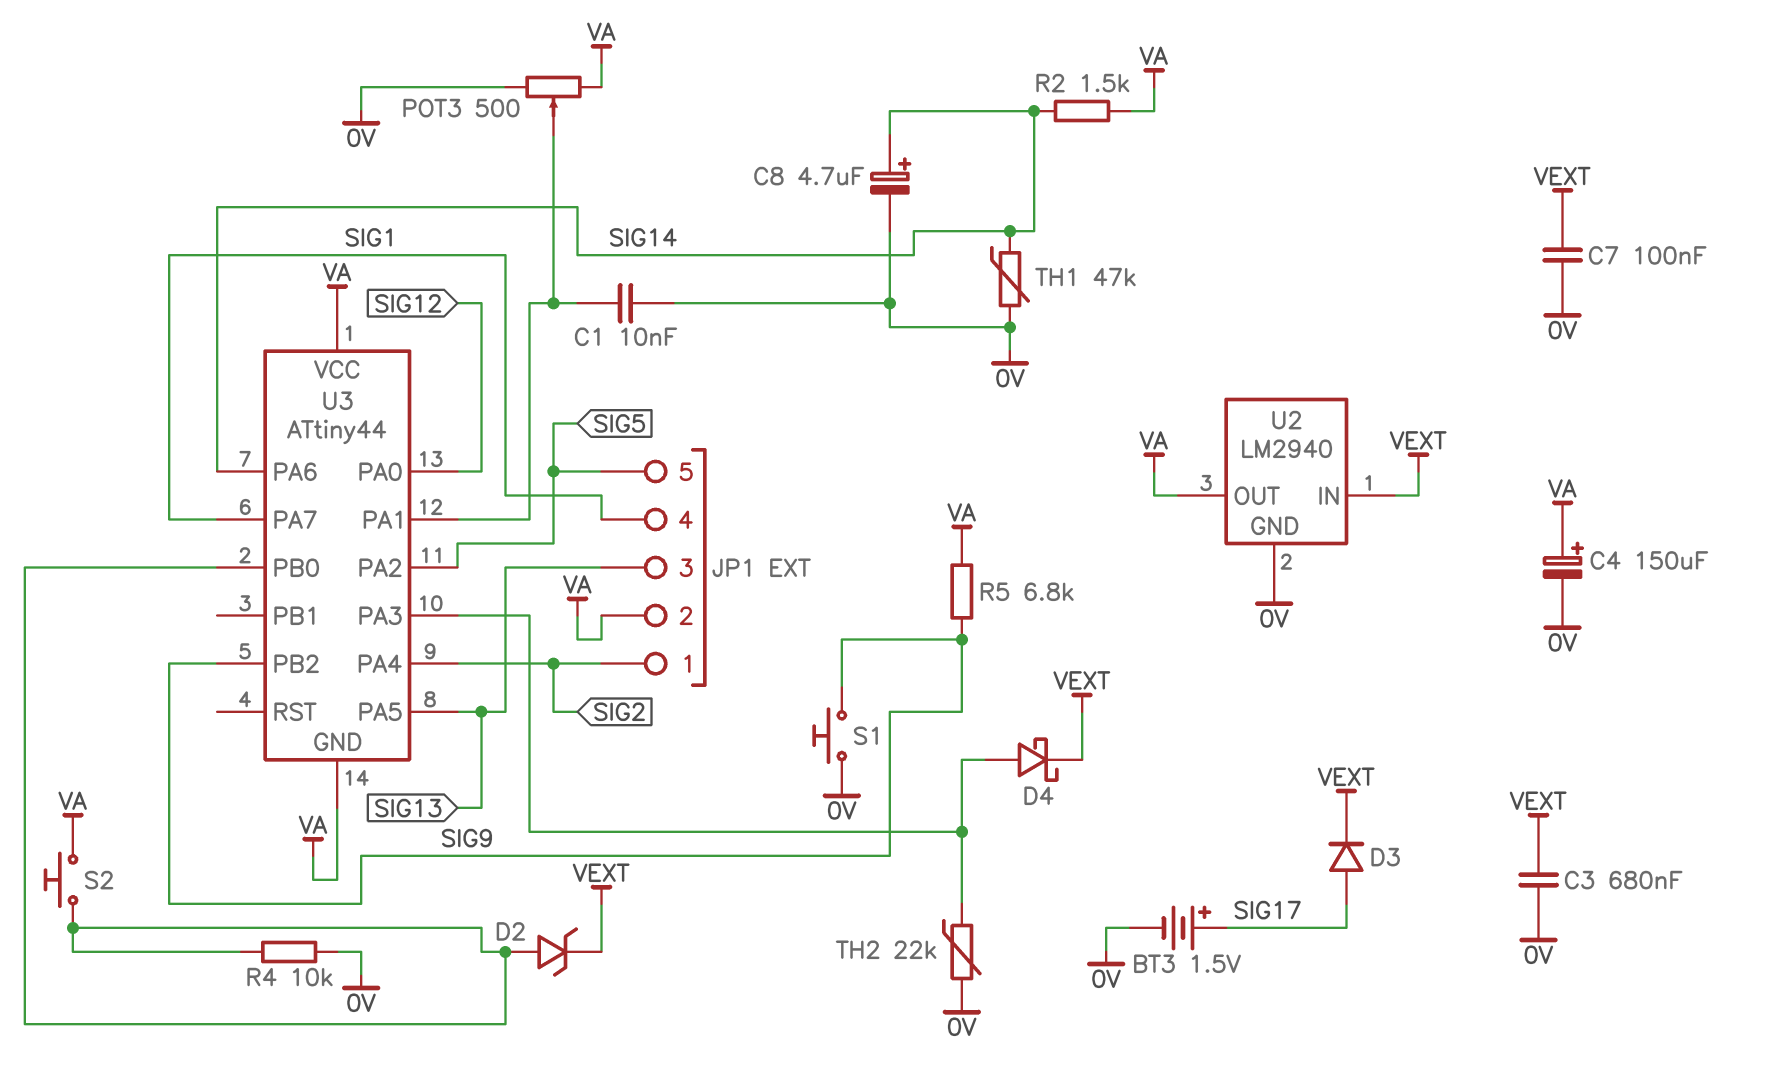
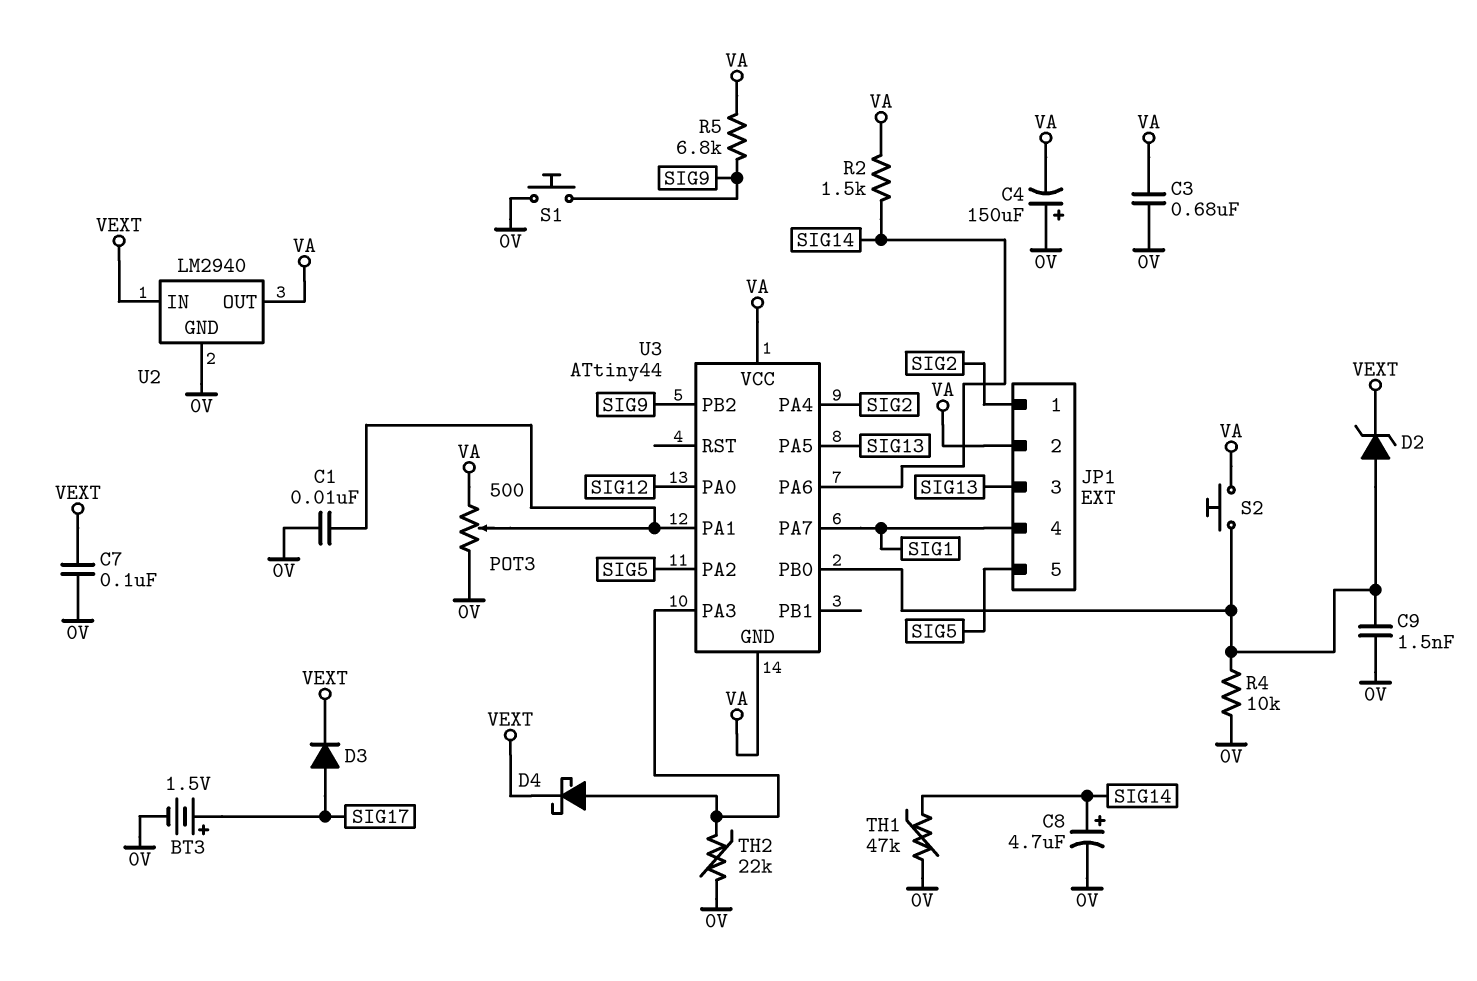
C3: 680nF (0V, VEXT) -> 680nF (0V, VA)
C4: 150uF (plus VA, minus 0V) -> 150uF (plus 0V, minus VA)
C9: none -> 1.5nF (0V, U3/PB0)

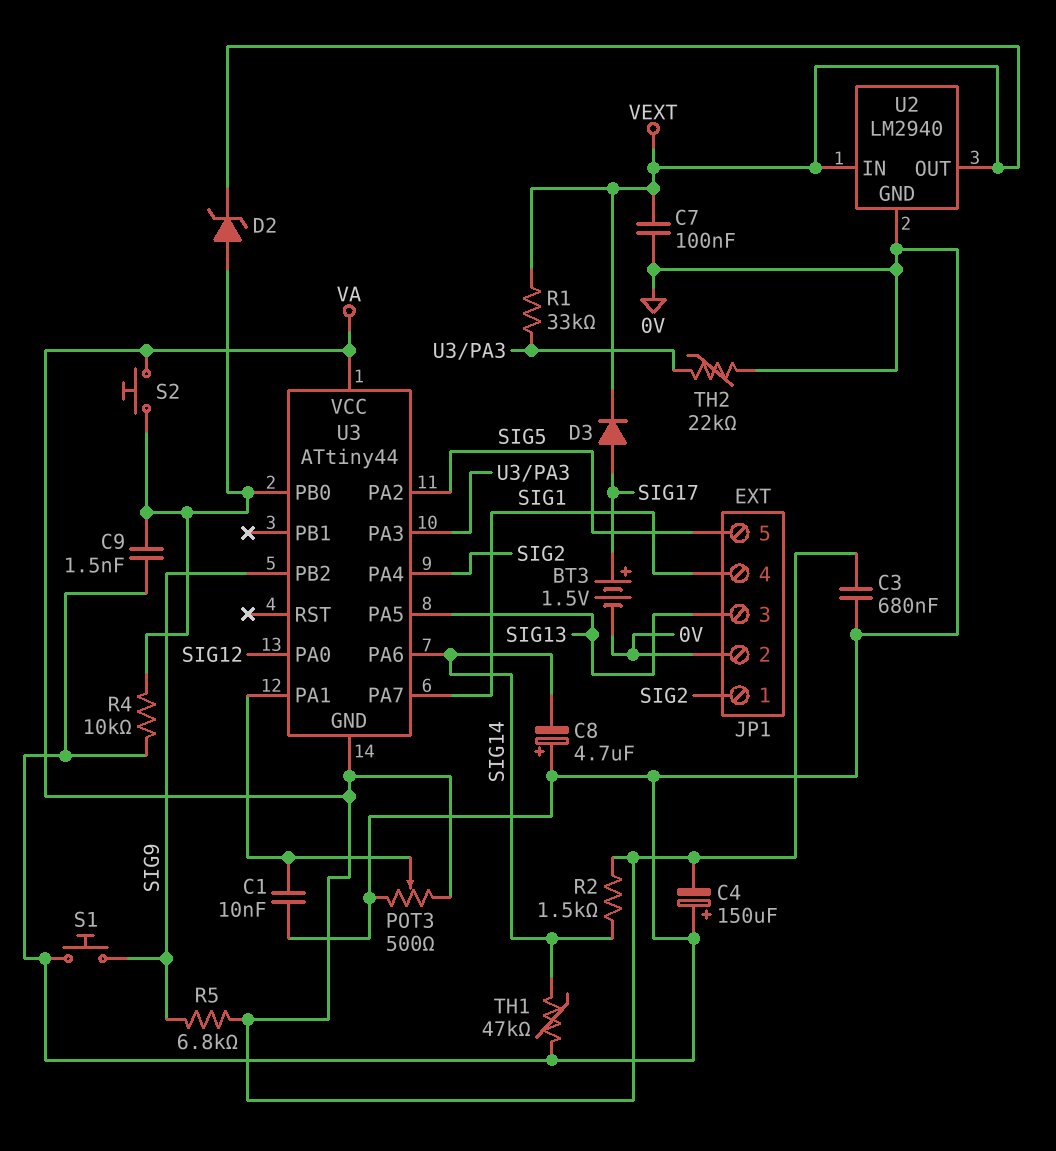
C8: 4.7uF (plus SIG14, minus 0V) -> 4.7uF (plus 0V, minus SIG14)
D4: schottky (A U3/PA3, K VEXT) -> none
JP1 pin 2: VA -> 0V
R1: none -> 33k (U3/PA3, VEXT)
U2 pin OUT: VA -> VEXT

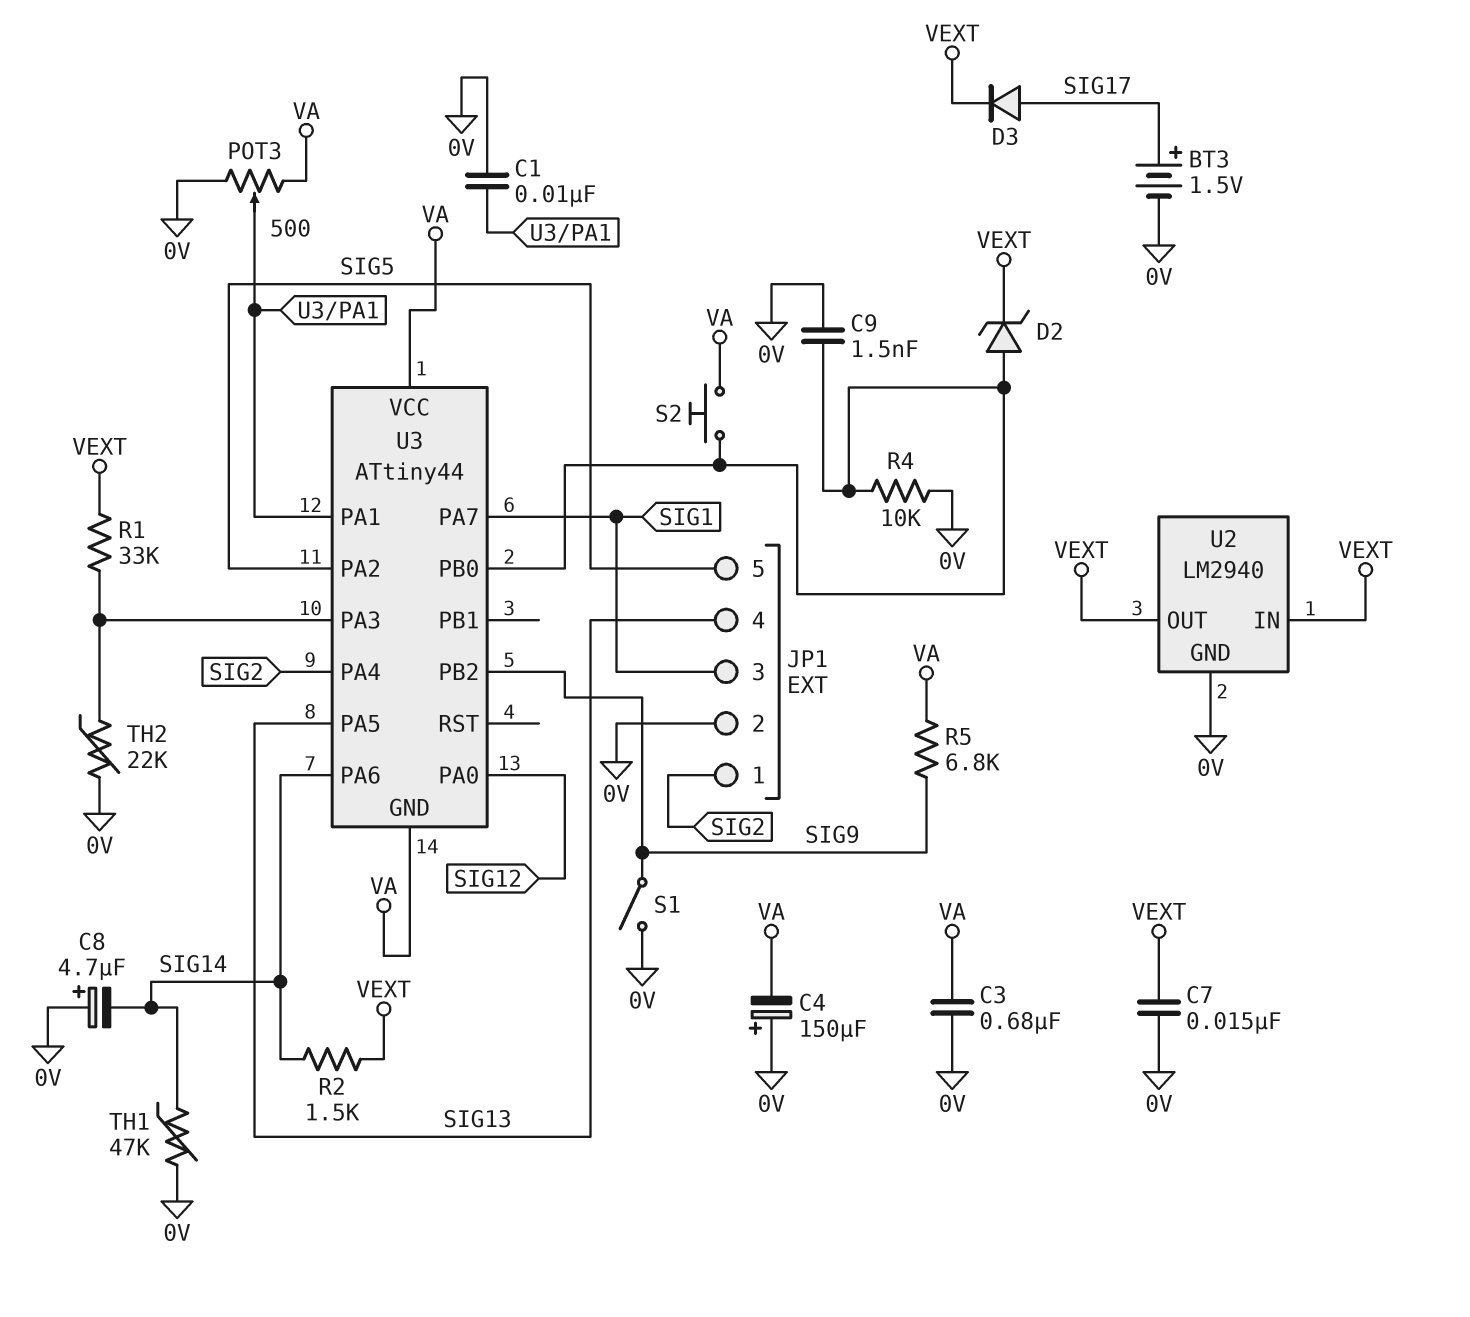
C7: 100nF (0V, VEXT) -> 15nF (0V, VEXT)
JP1 pin 3: SIG13 -> SIG1
JP1 pin 4: SIG1 -> SIG13
R2: 1.5k (SIG14, VA) -> 1.5k (SIG14, VEXT)
S1: button (0V, SIG9) -> switch (0V, SIG9)

